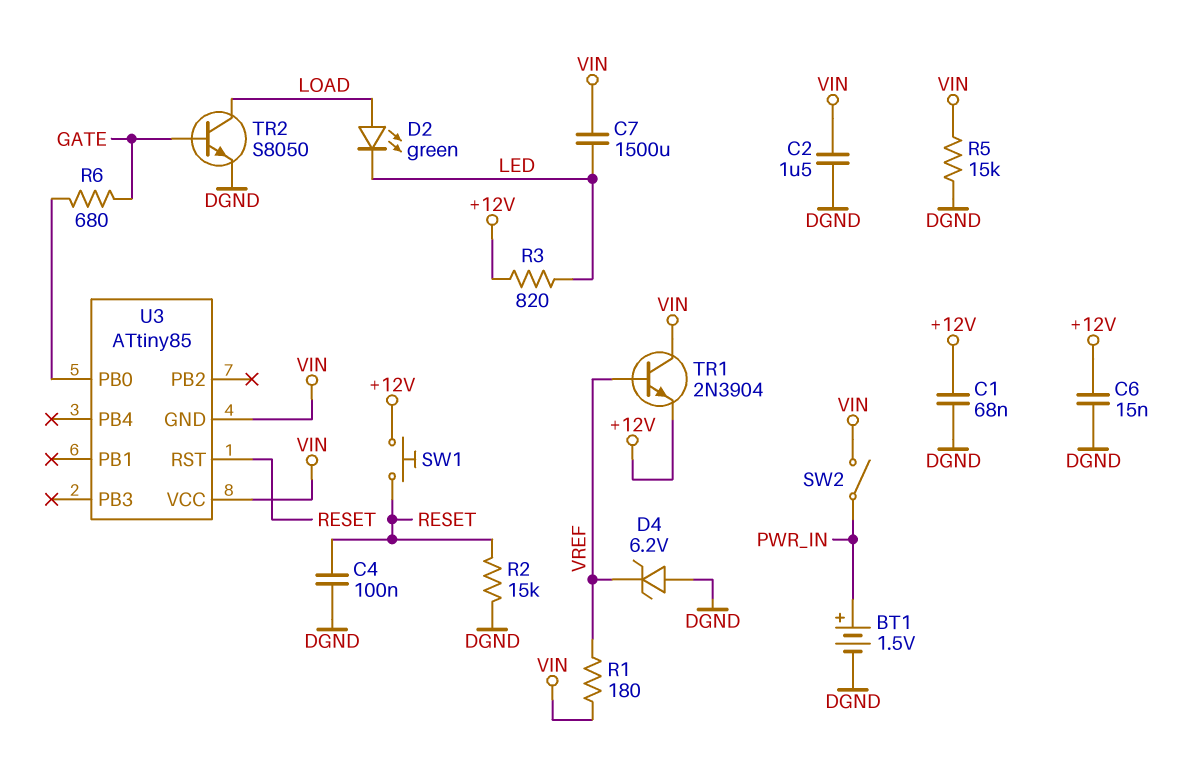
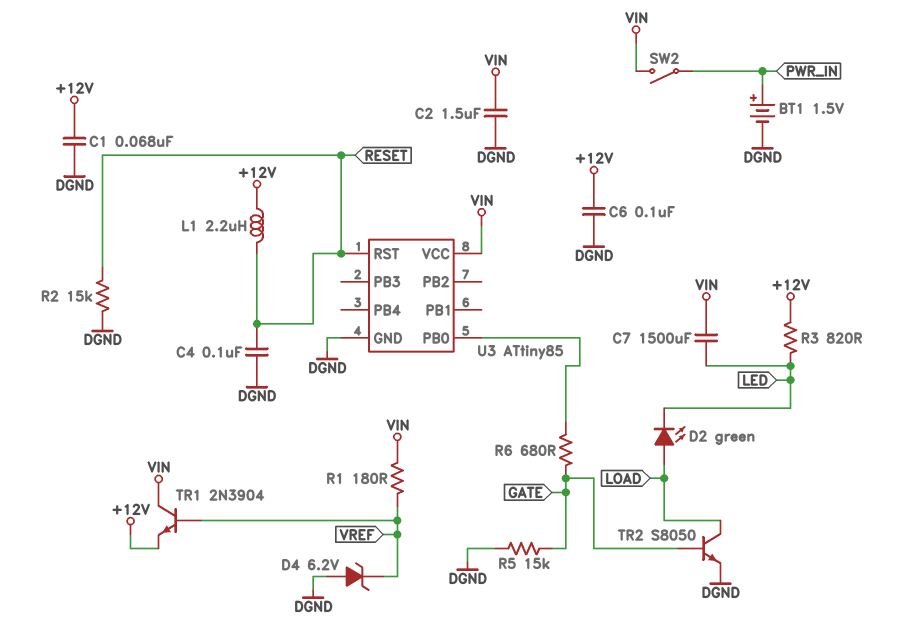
C6: 15nF (+12V, DGND) -> 100nF (+12V, DGND)
L1: none -> 2.2uH (+12V, RESET)
R5: 15k (DGND, VIN) -> 15k (DGND, GATE)
SW1: button (+12V, RESET) -> none
U3 pin GND: VIN -> DGND

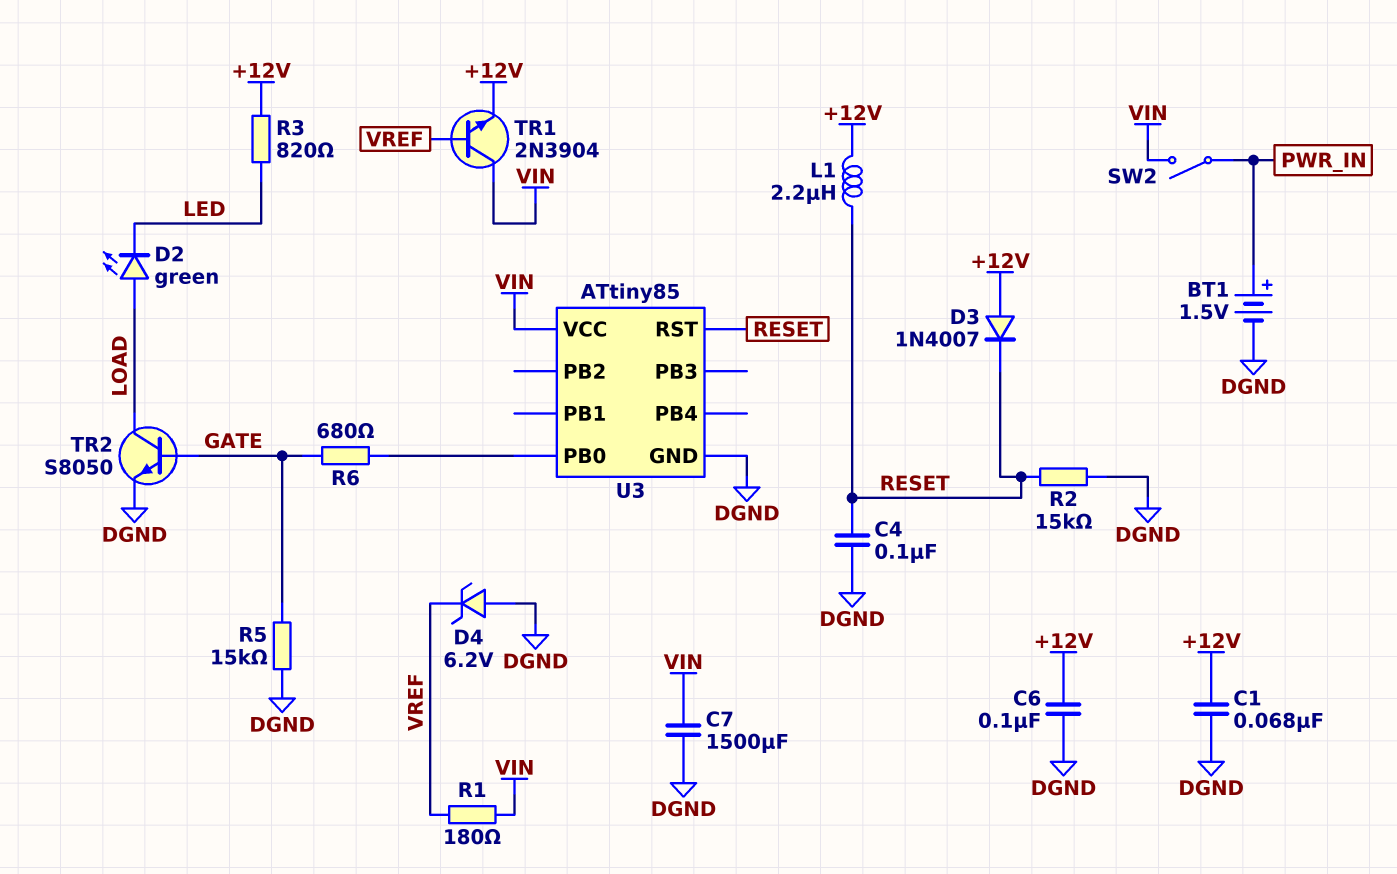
C2: 1.5uF (DGND, VIN) -> none
C7: 1500uF (LED, VIN) -> 1500uF (DGND, VIN)
D3: none -> diode 1N4007 (A +12V, K RESET)

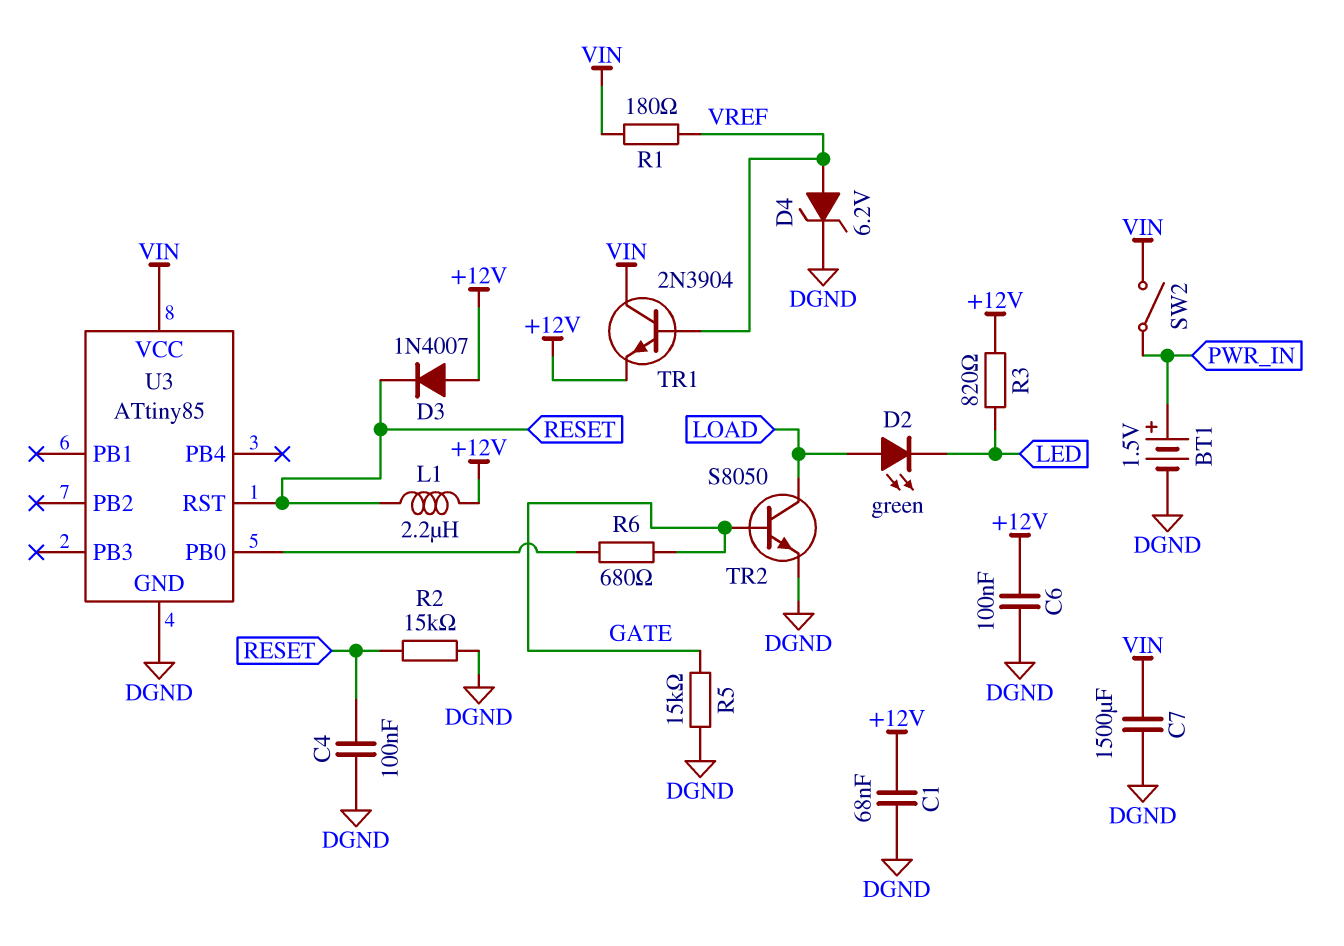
D4: zener 6.2V (A DGND, K VREF) -> zener 6.2V (A VREF, K DGND)

